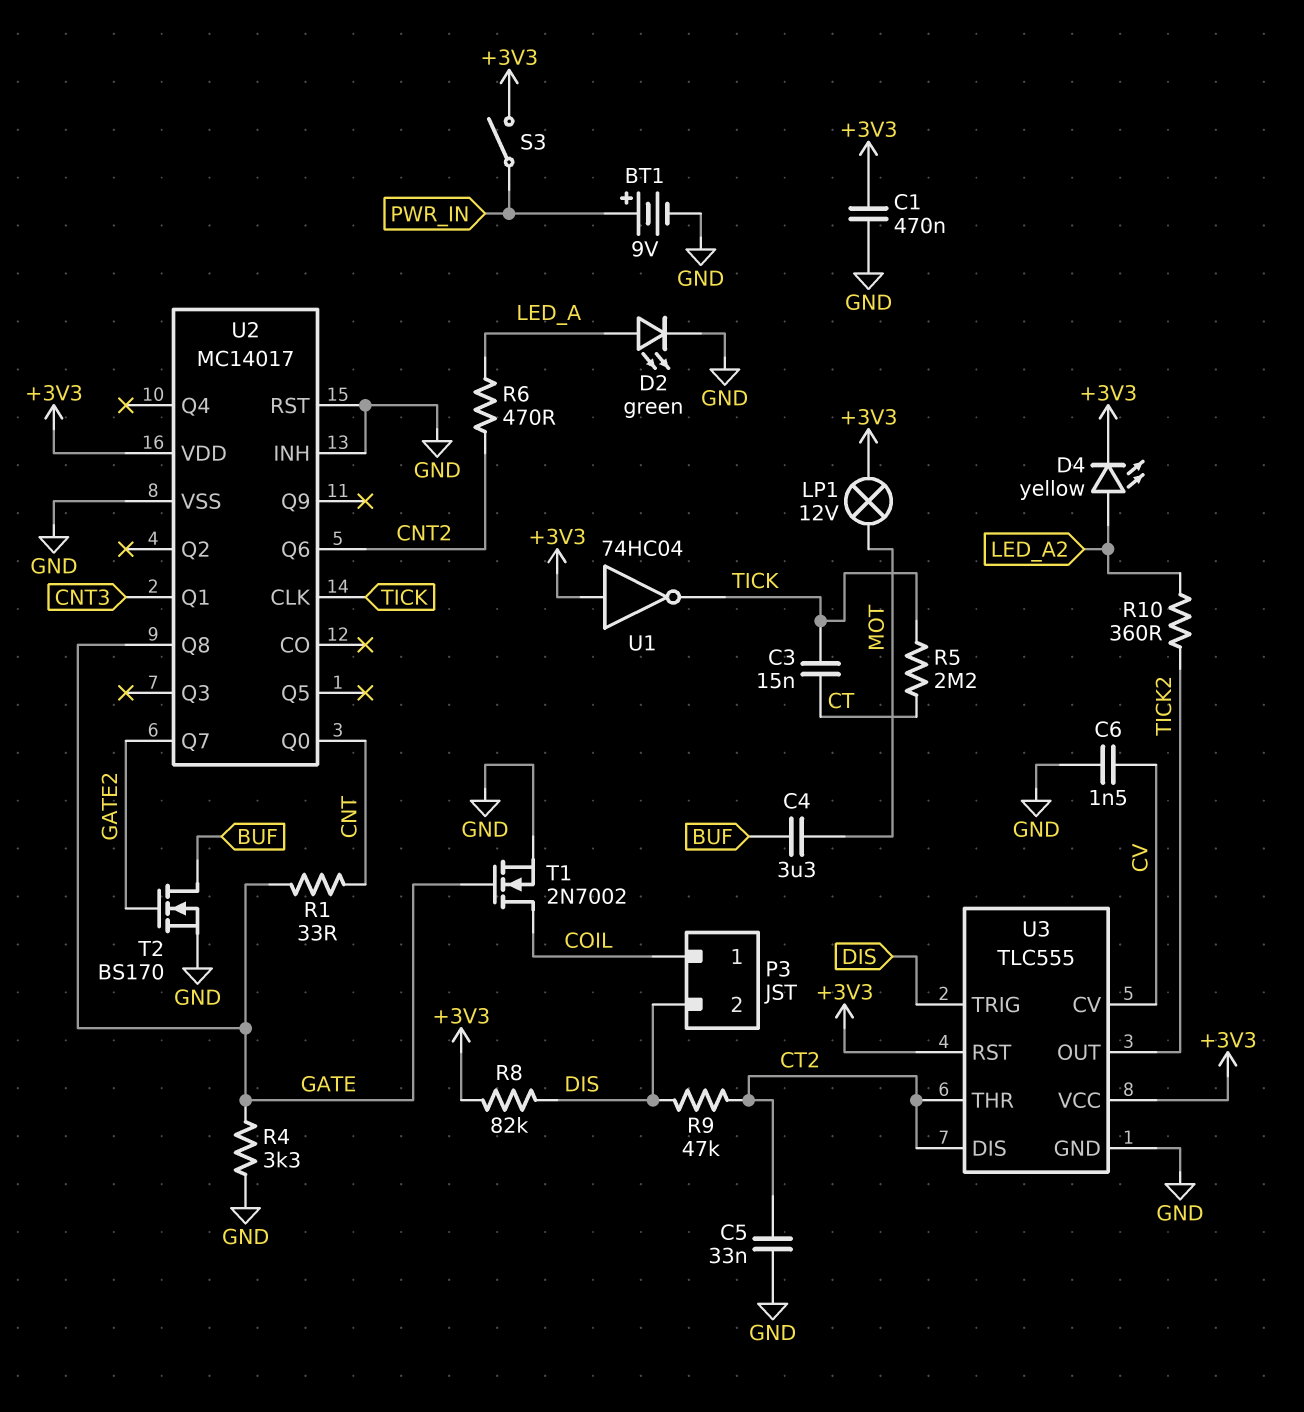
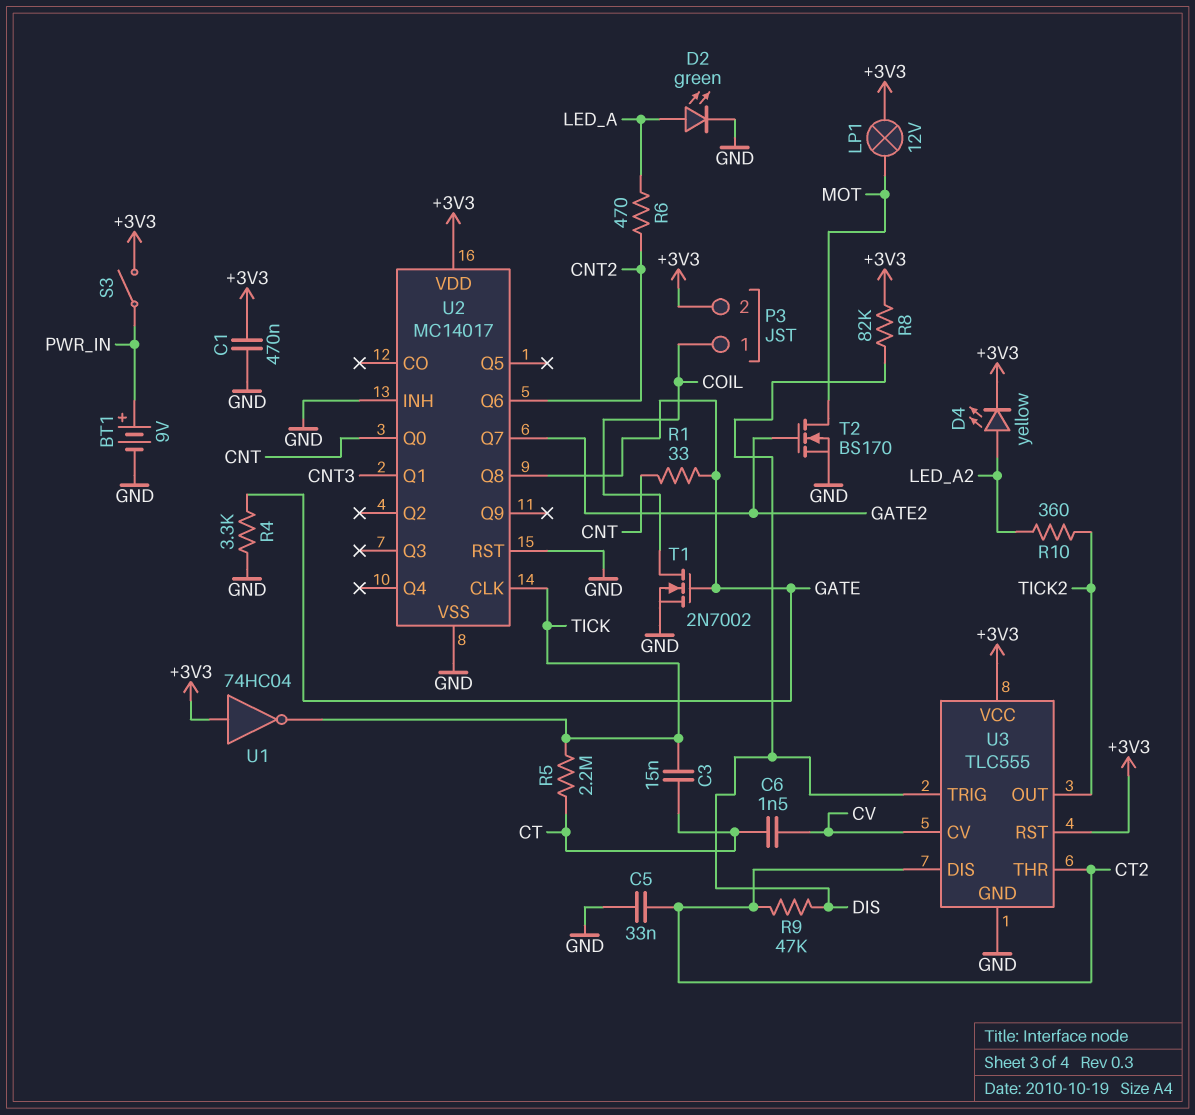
C4: 3.3uF (BUF, MOT) -> none
C6: 1.5nF (CV, GND) -> 1.5nF (CT, CV)
P3 pin 2: DIS -> +3V3
T2: NMOS BS170 (G GATE2, D BUF, S GND) -> NMOS BS170 (G GATE2, D MOT, S GND)

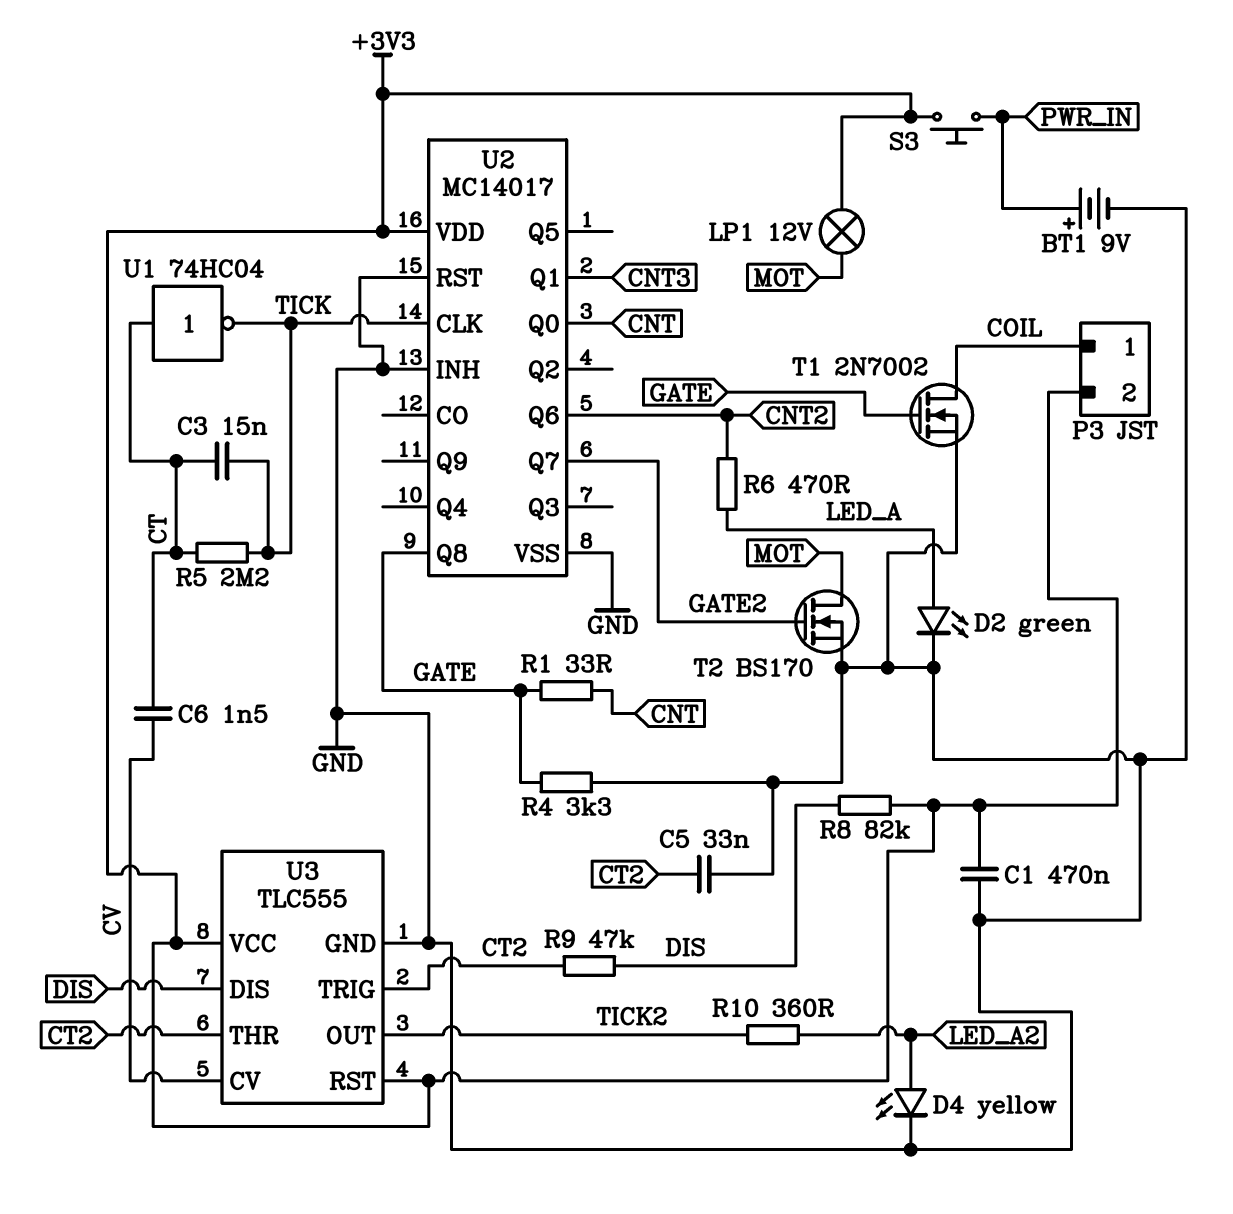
D4: LED yellow (A LED_A2, K +3V3) -> LED yellow (A LED_A2, K GND)
S3: switch (+3V3, PWR_IN) -> button (+3V3, PWR_IN)
U1: NOT 74HC04 (in +3V3, out TICK) -> NOT 74HC04 (in CT, out TICK)
U3 pin DIS: CT2 -> DIS
U3 pin TRIG: DIS -> CT2

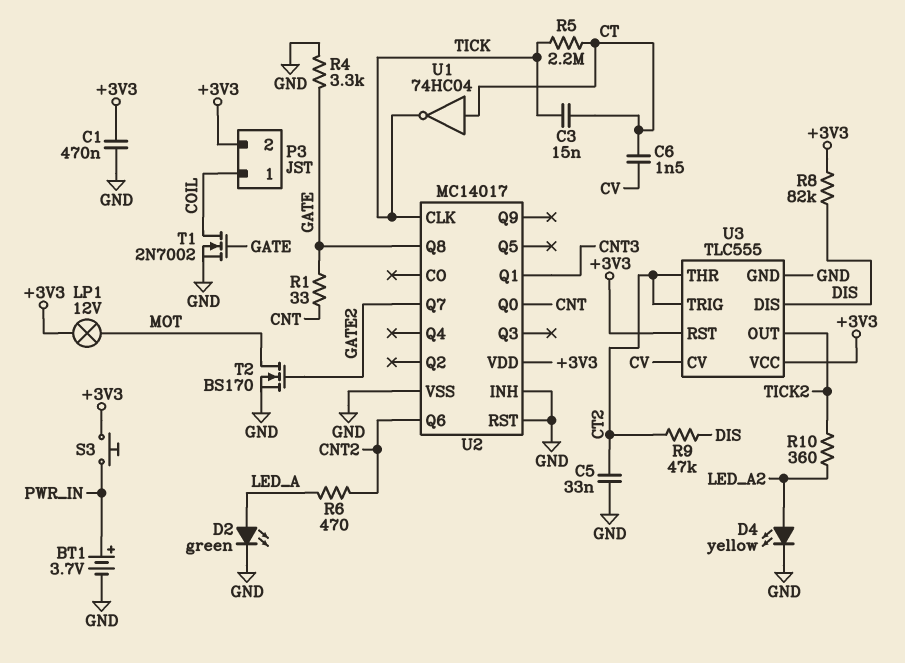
BT1: 9V (plus PWR_IN, minus GND) -> 3.7V (plus PWR_IN, minus GND)

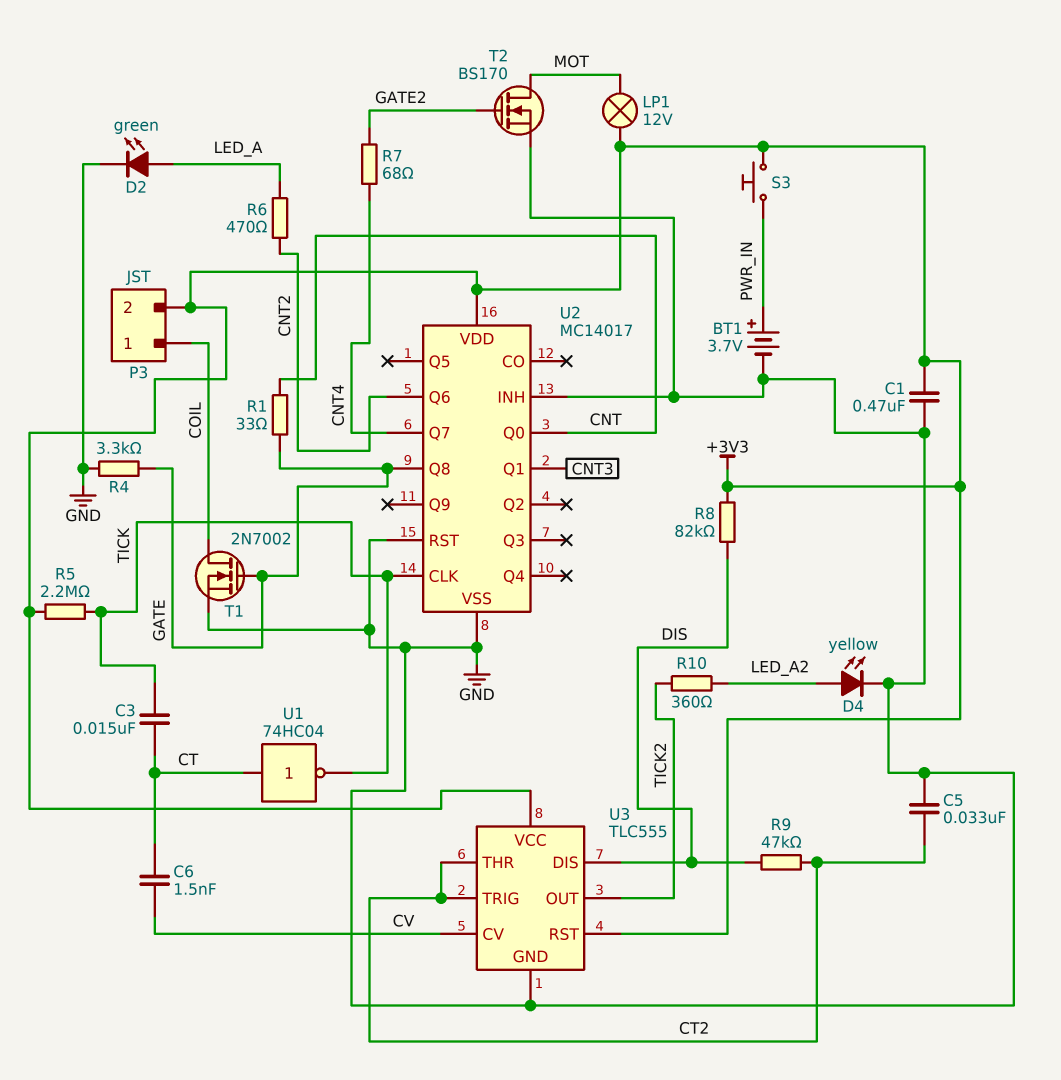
R5: 2.2M (CT, TICK) -> 2.2M (+3V3, TICK)
R7: none -> 68 (CNT4, GATE2)
U2 pin Q7: GATE2 -> CNT4

